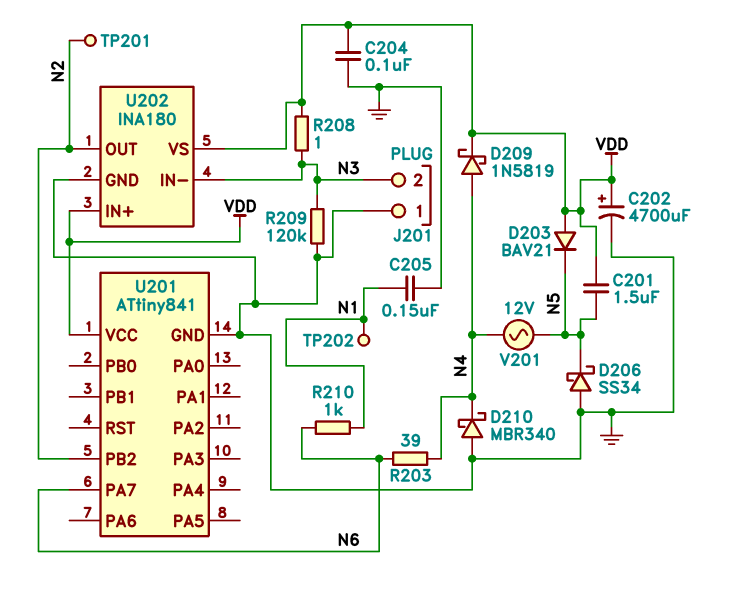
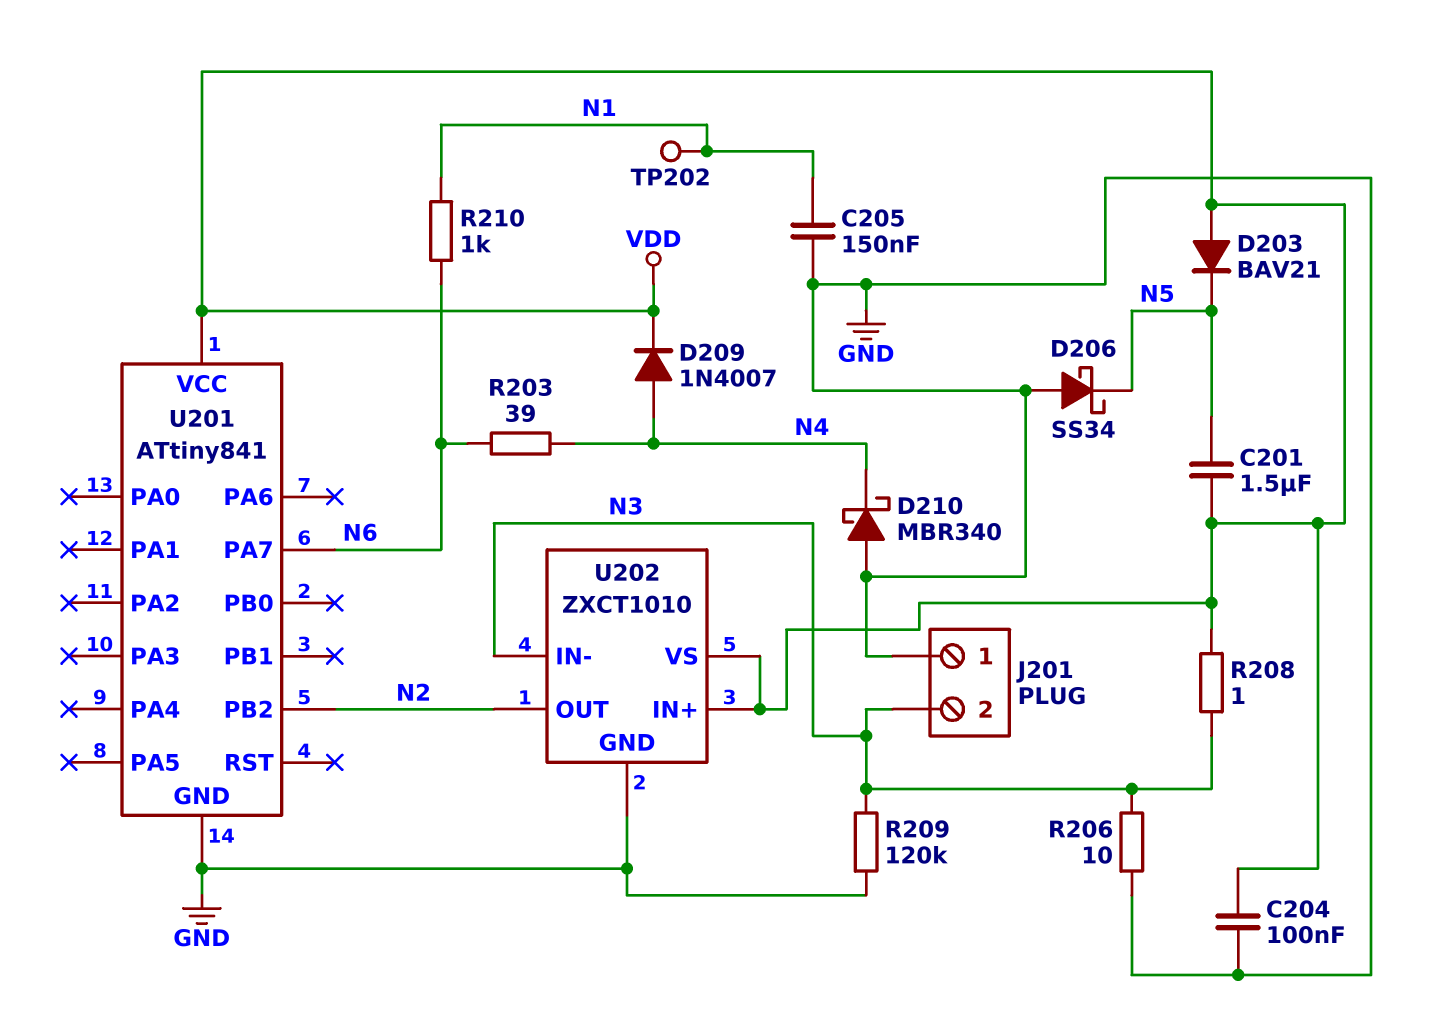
C202: 4700uF (plus VDD, minus GND) -> none
D209: schottky 1N5819 (A N4, K VDD) -> diode 1N4007 (A N4, K VDD)
R206: none -> 10 (GND, N3)
TP201: test point (N2) -> none
U202: INA180 -> ZXCT1010
V201: AC 12V (N4, N5) -> none

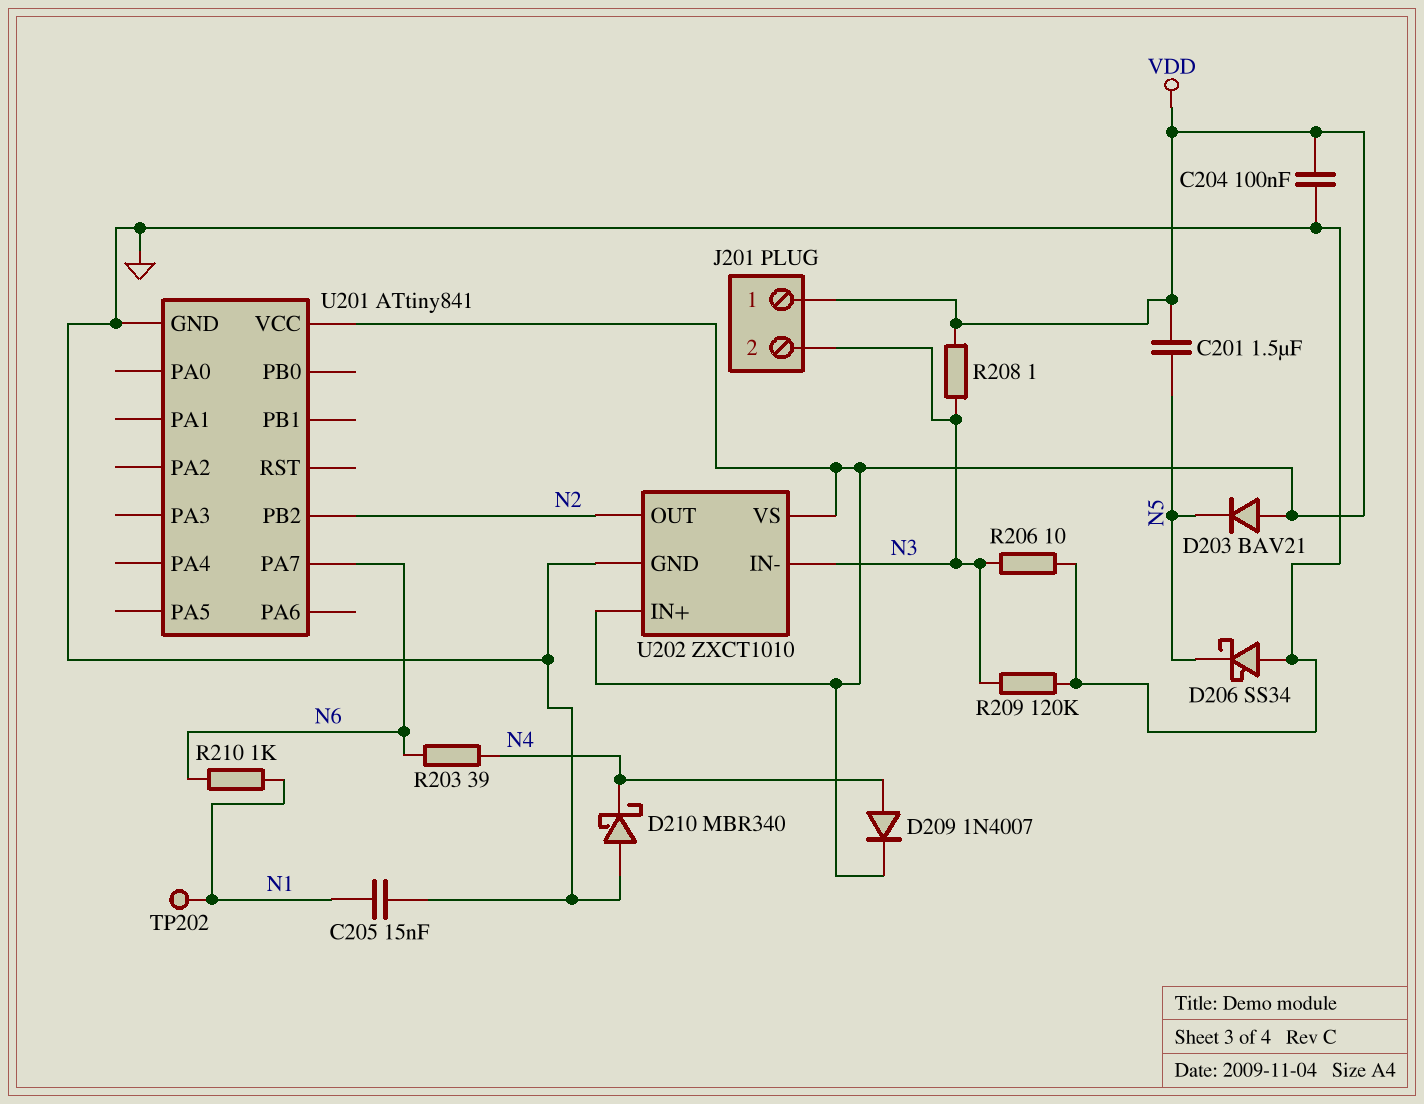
C205: 150nF (GND, N1) -> 15nF (GND, N1)
J201 pin 1: GND -> VDD

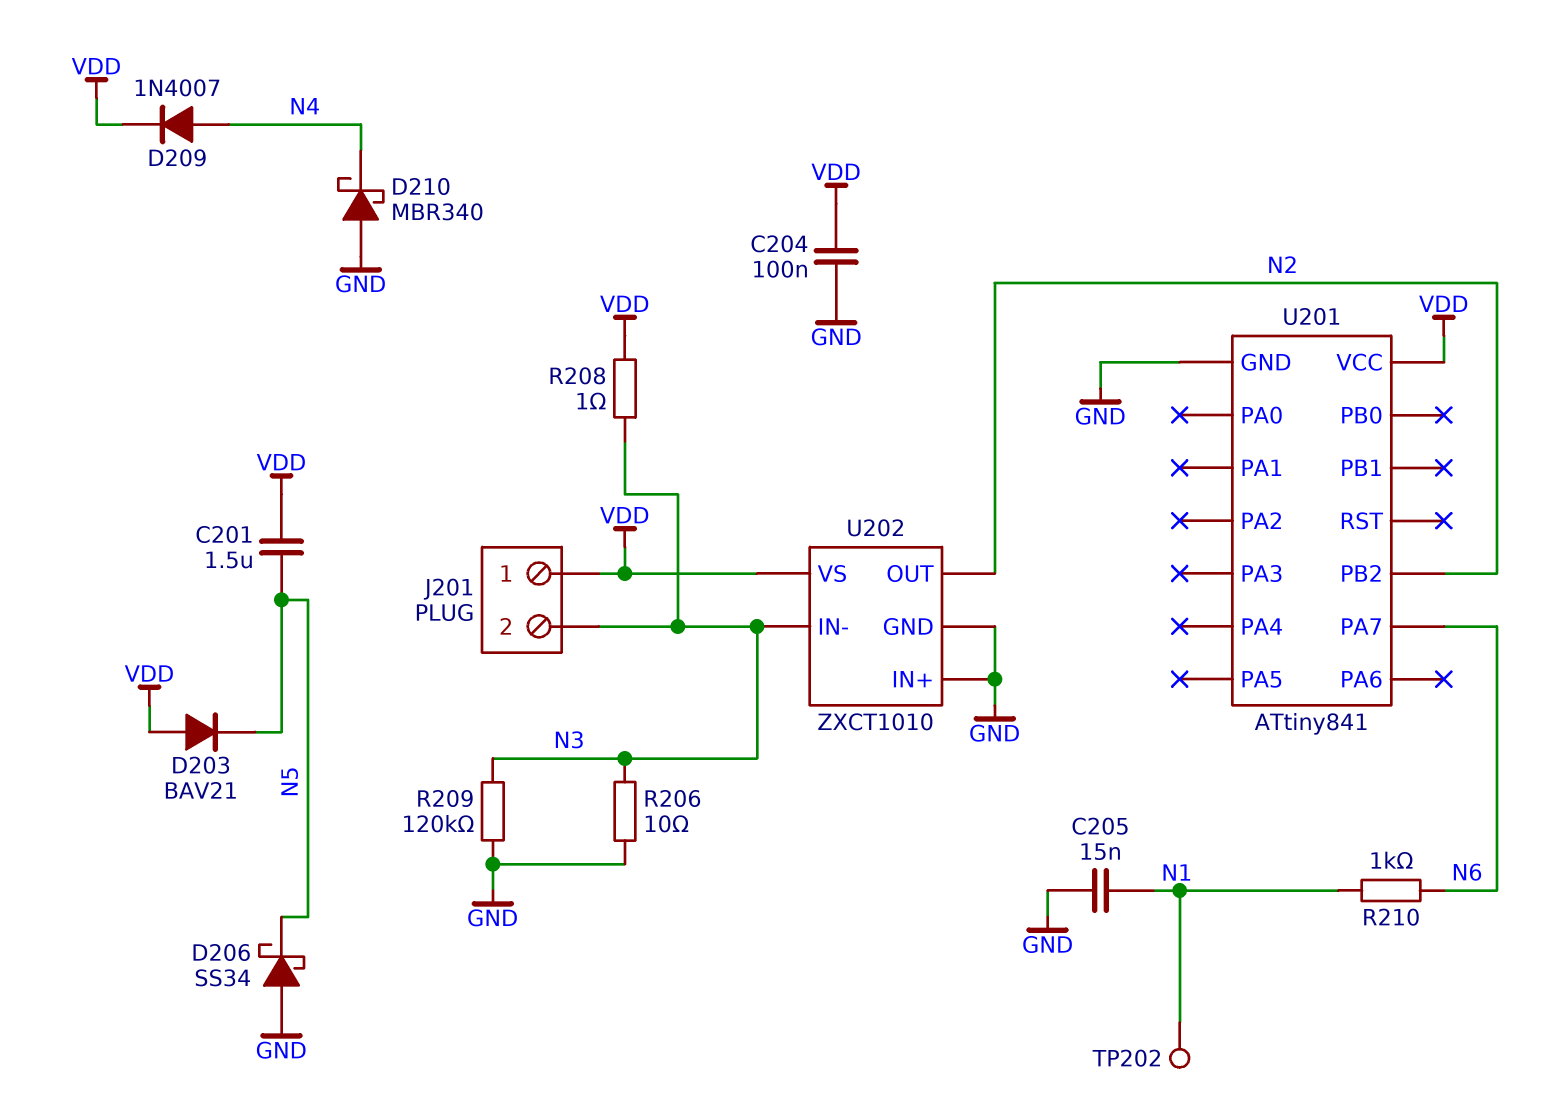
R203: 39 (N4, N6) -> none
U202 pin IN+: VDD -> GND

